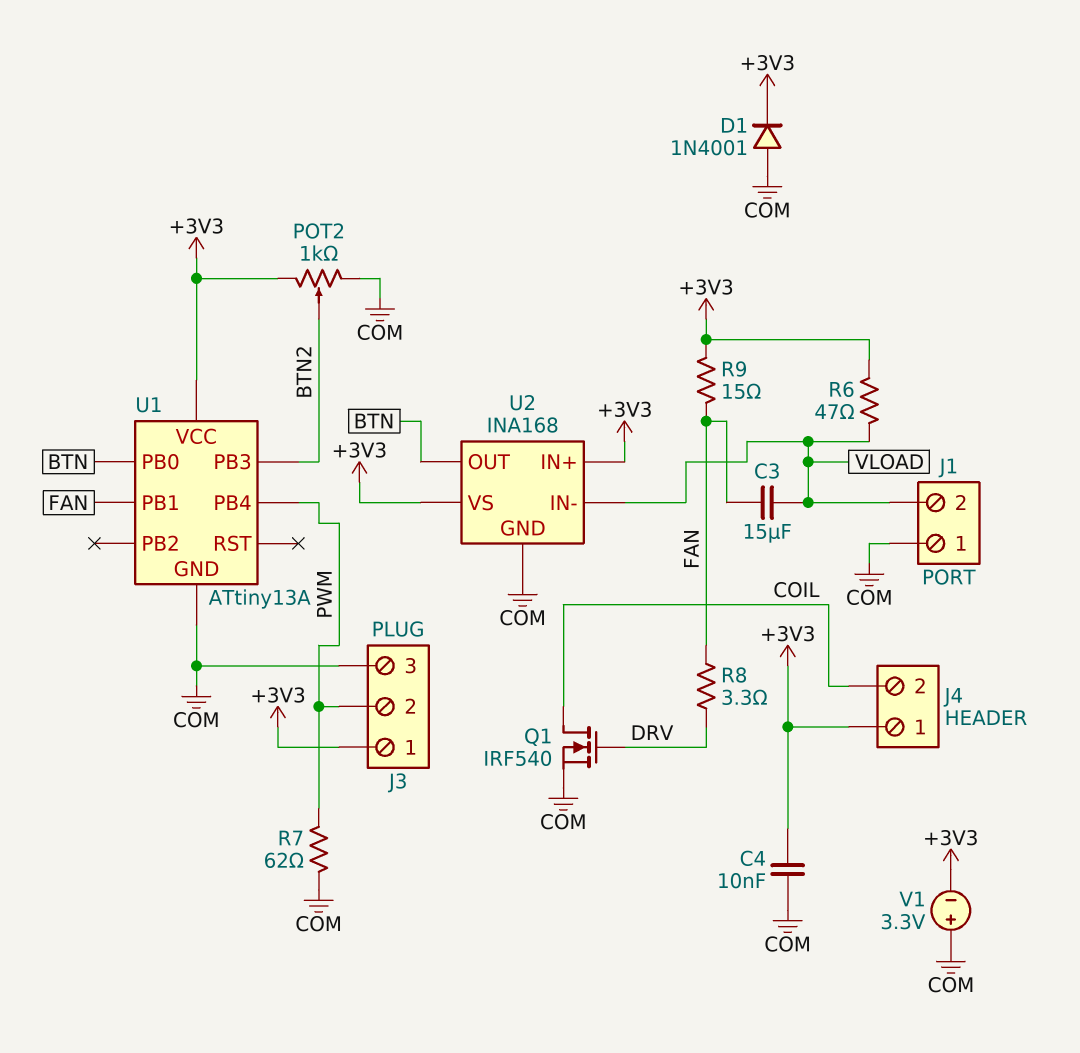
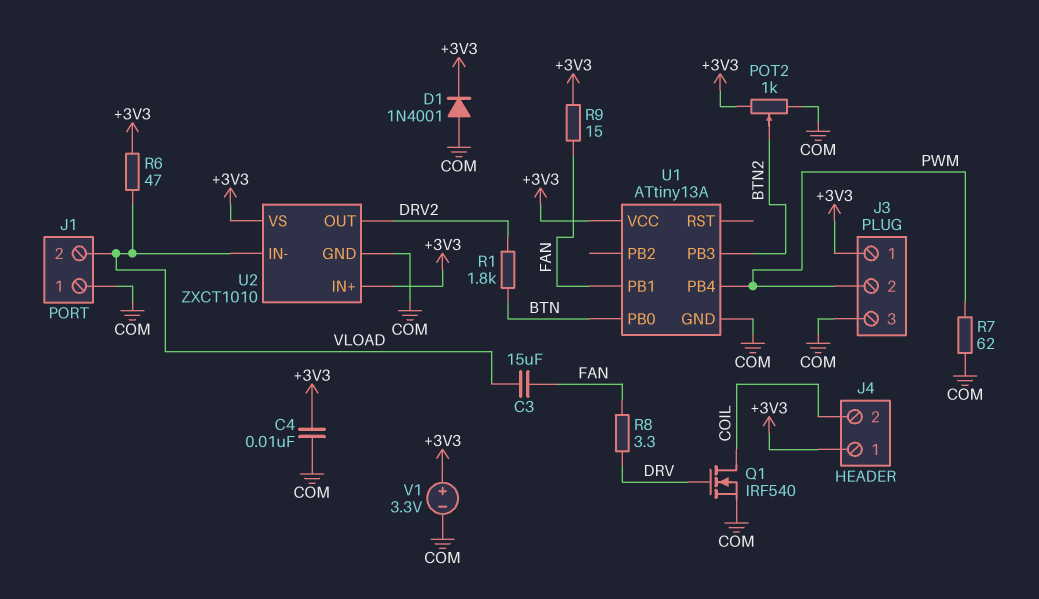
R1: none -> 1.8k (BTN, DRV2)
U2: INA168 -> ZXCT1010
U2 pin OUT: BTN -> DRV2
V1: 3.3V (plus COM, minus +3V3) -> 3.3V (plus +3V3, minus COM)

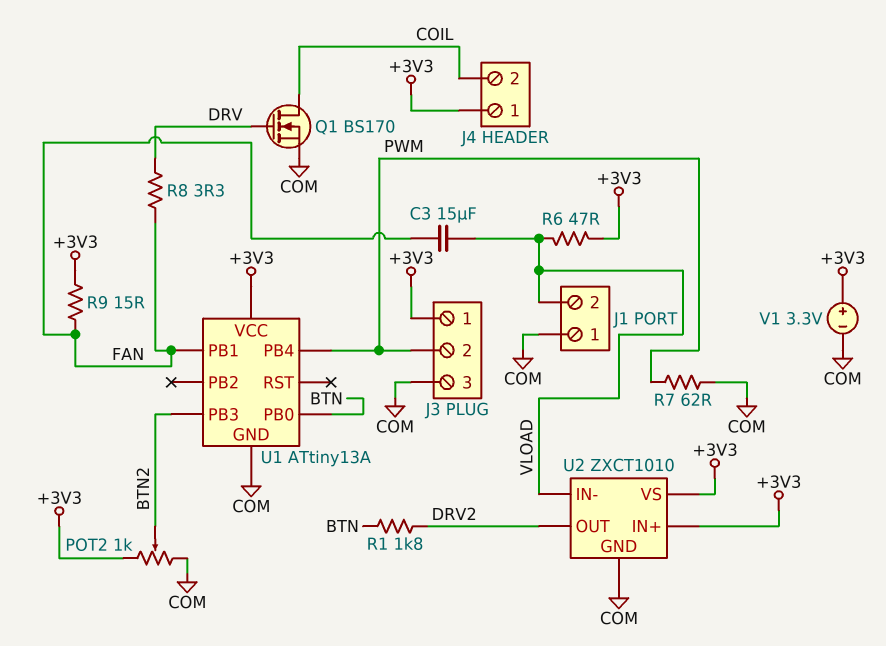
C4: 10nF (+3V3, COM) -> none
D1: diode 1N4001 (A COM, K +3V3) -> none
Q1: NMOS IRF540 (G DRV, D COIL, S COM) -> NMOS BS170 (G DRV, D COIL, S COM)

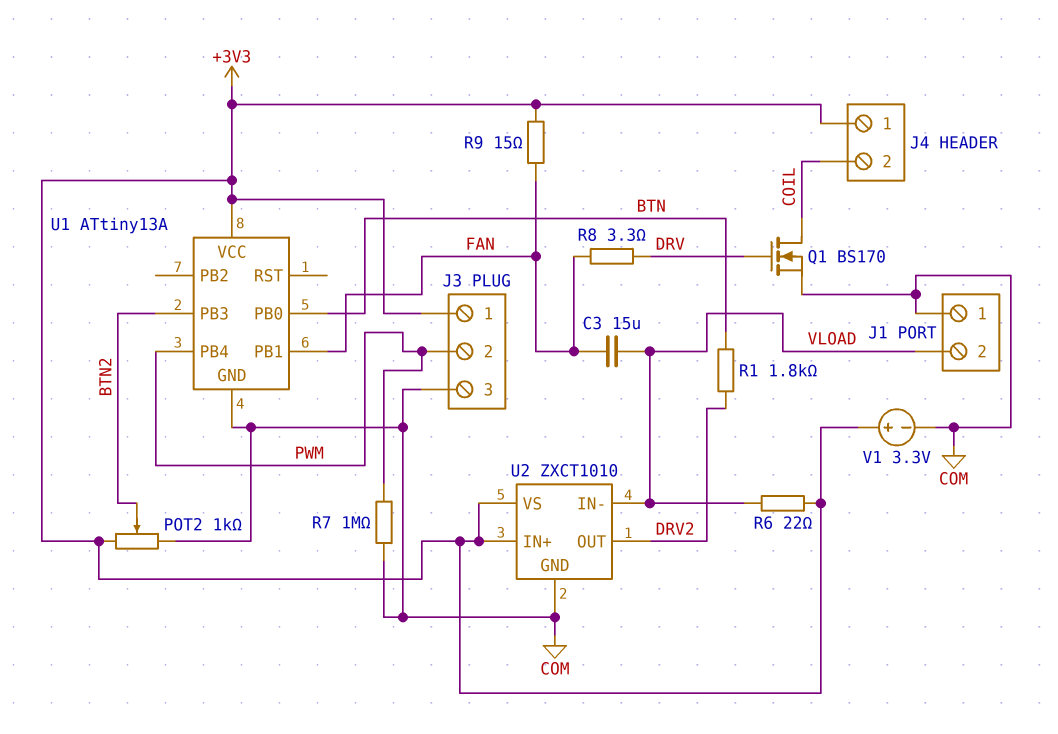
R6: 47 (+3V3, VLOAD) -> 22 (+3V3, VLOAD)
R7: 62 (COM, PWM) -> 1M (COM, PWM)

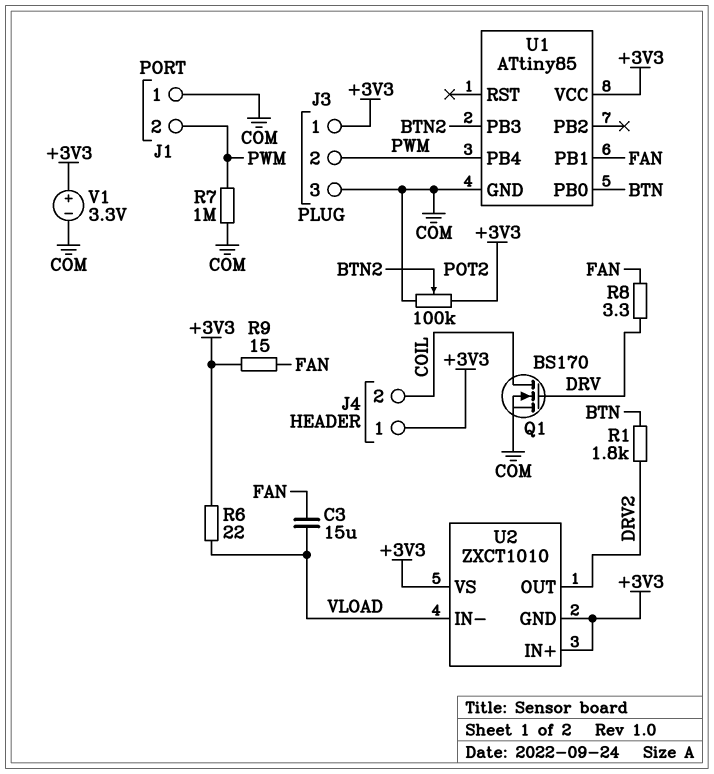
J1 pin 2: VLOAD -> PWM
POT2: 1k (+3V3, COM, wiper BTN2) -> 100k (+3V3, COM, wiper BTN2)
U1: ATtiny13A -> ATtiny85
U2 pin GND: COM -> +3V3

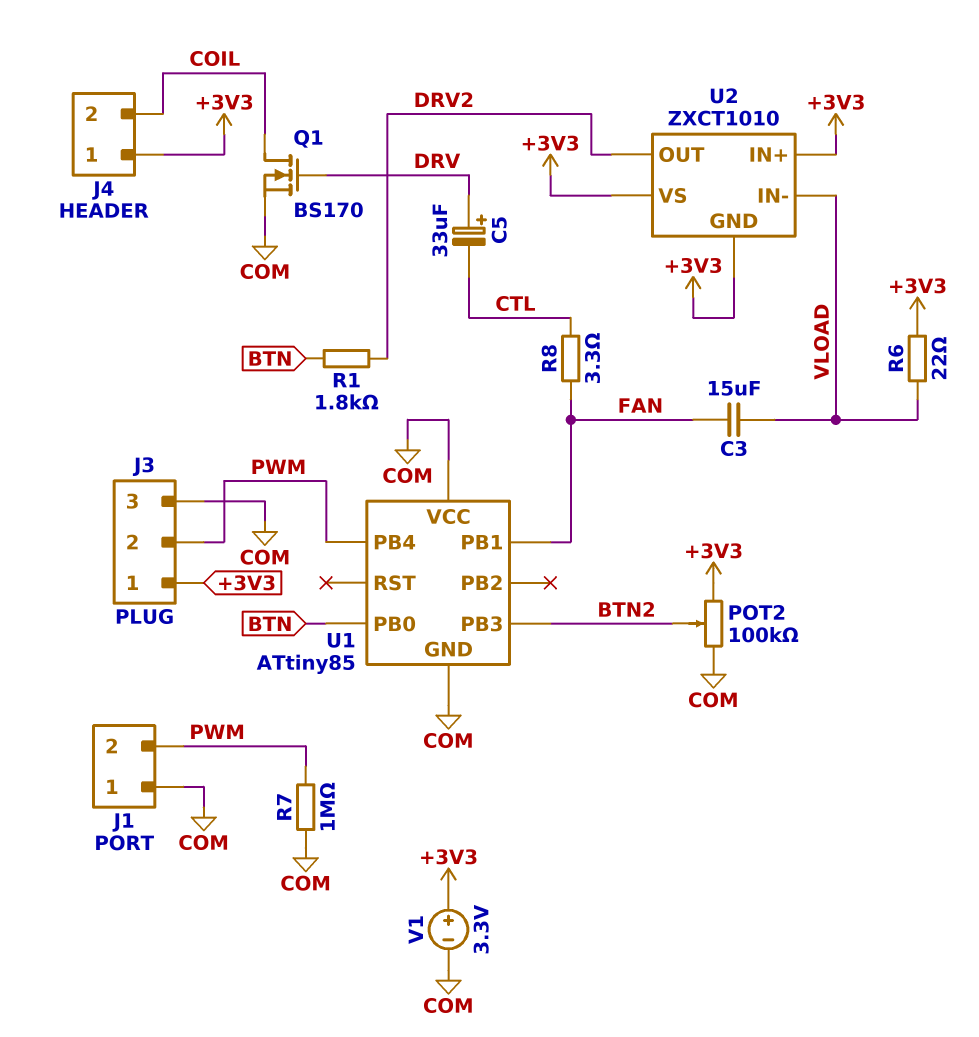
C5: none -> 33uF (plus DRV, minus CTL)
R8: 3.3 (DRV, FAN) -> 3.3 (CTL, FAN)
R9: 15 (+3V3, FAN) -> none
U1 pin VCC: +3V3 -> COM

